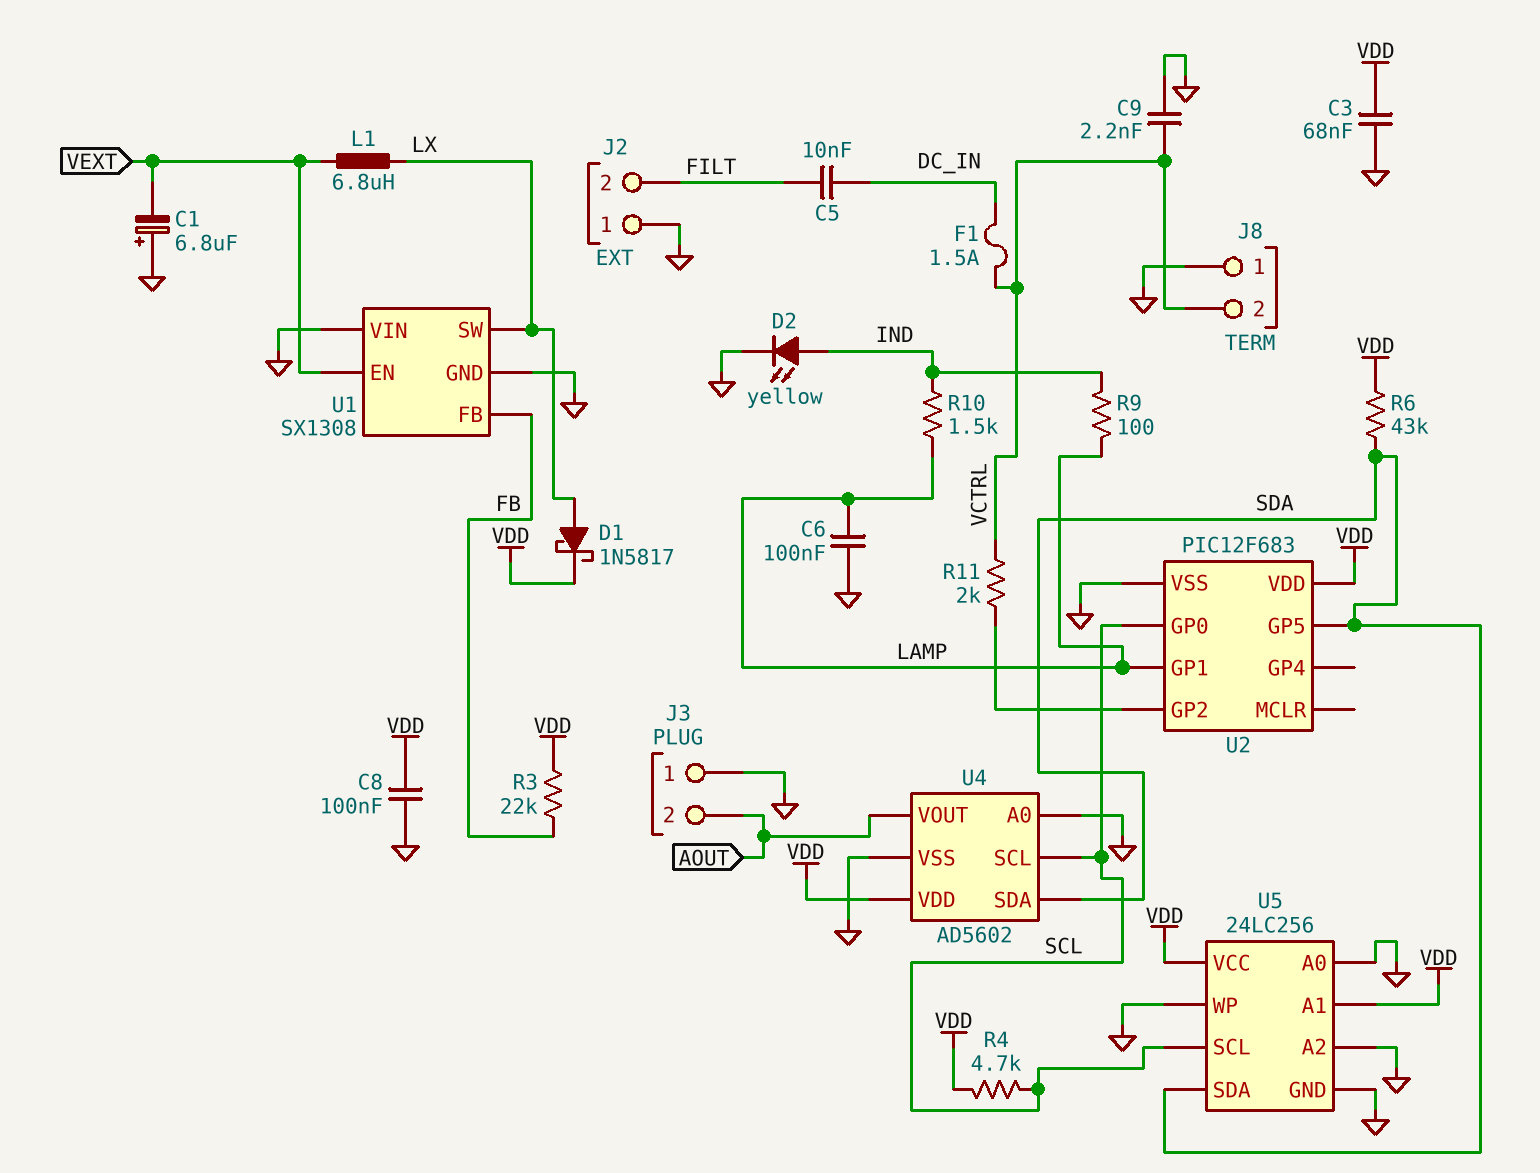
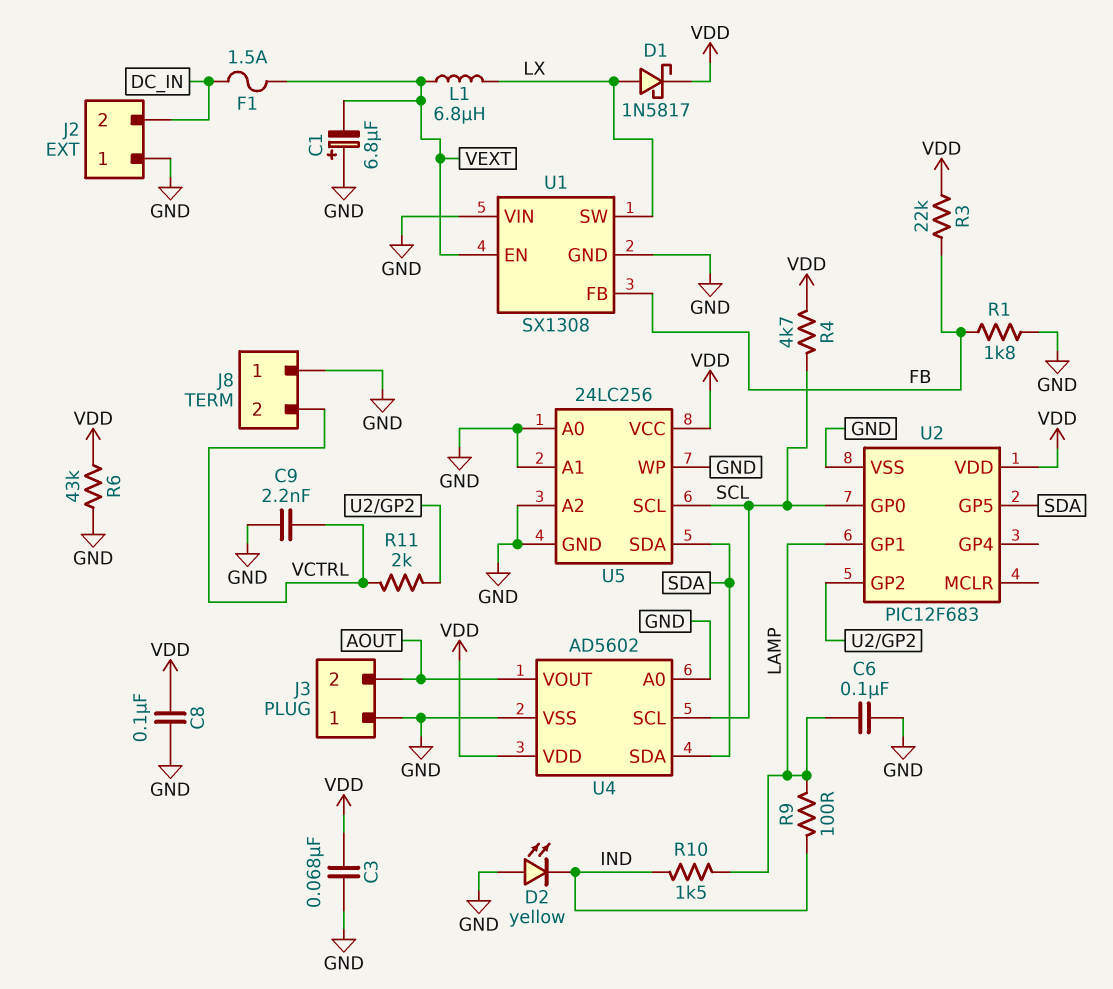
C5: 10nF (DC_IN, FILT) -> none
D2: LED yellow (A IND, K GND) -> LED yellow (A GND, K IND)
F1: 1.5A (DC_IN, VCTRL) -> 1.5A (DC_IN, VEXT)
J2 pin 2: FILT -> DC_IN
R1: none -> 1.8k (FB, GND)
R6: 43k (SDA, VDD) -> 43k (GND, VDD)
U5 pin A1: VDD -> GND

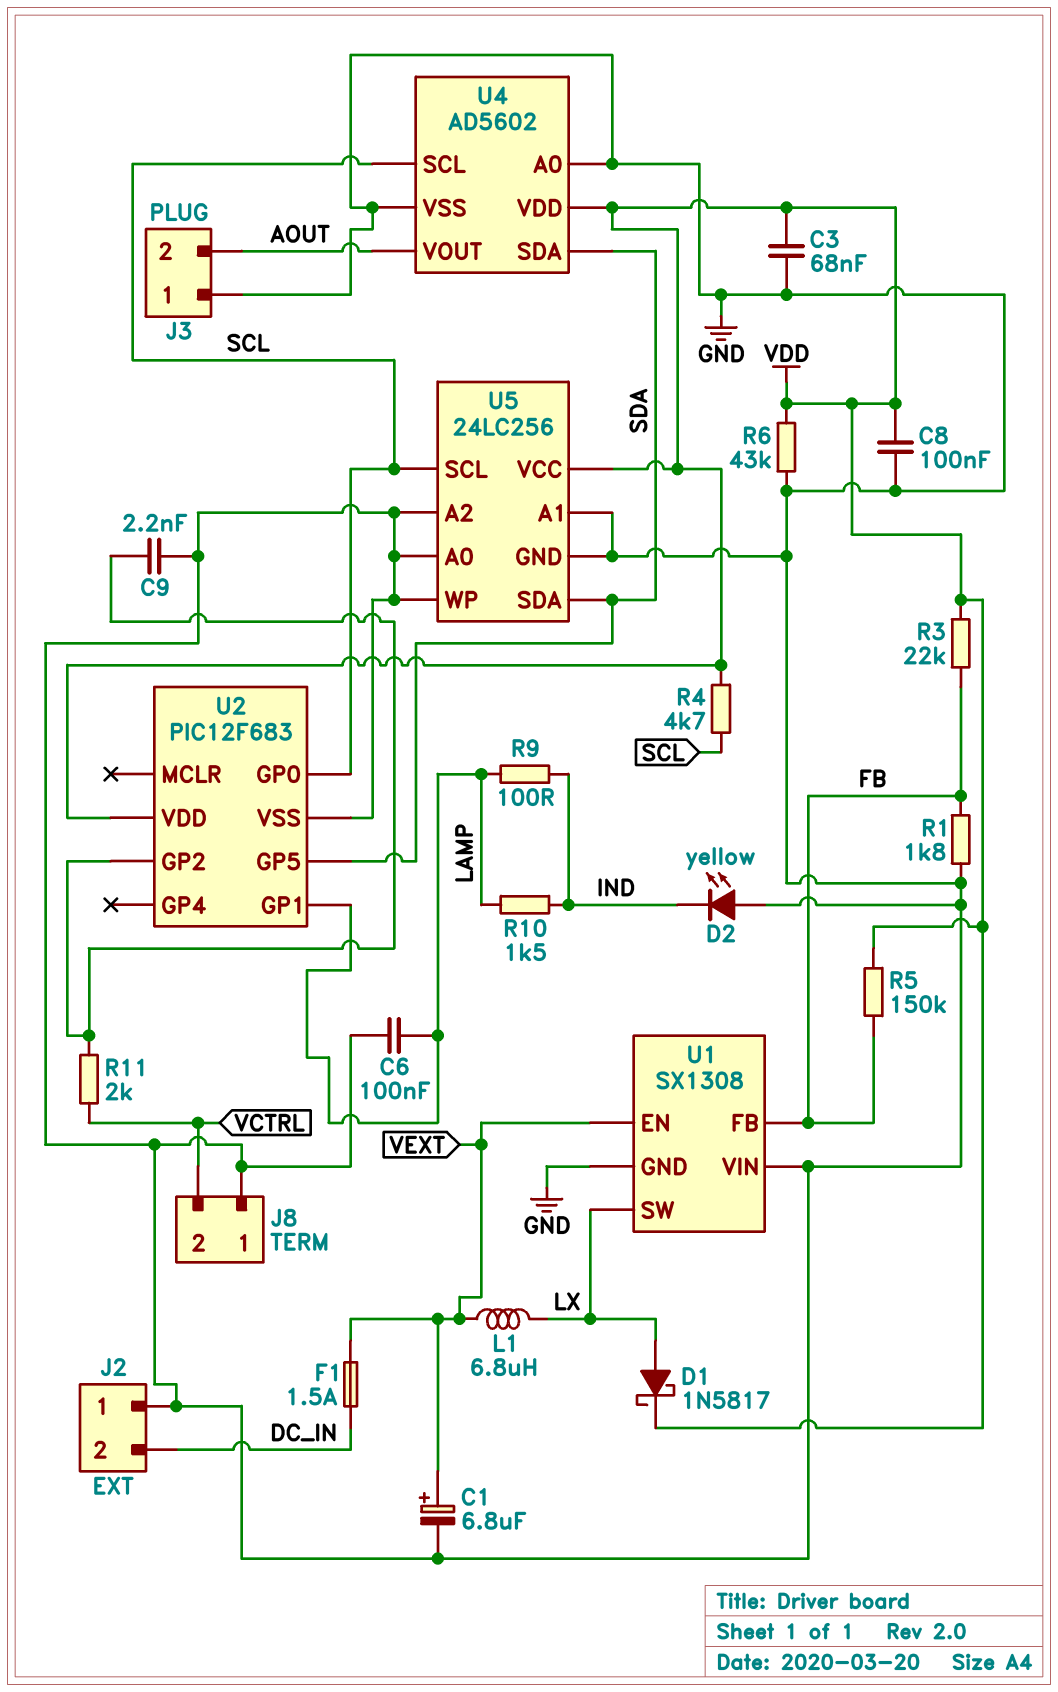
C1: 6.8uF (plus GND, minus VEXT) -> 6.8uF (plus VEXT, minus GND)
C9: 2.2nF (GND, VCTRL) -> 2.2nF (GND, U2/GP2)
R5: none -> 150k (FB, VDD)

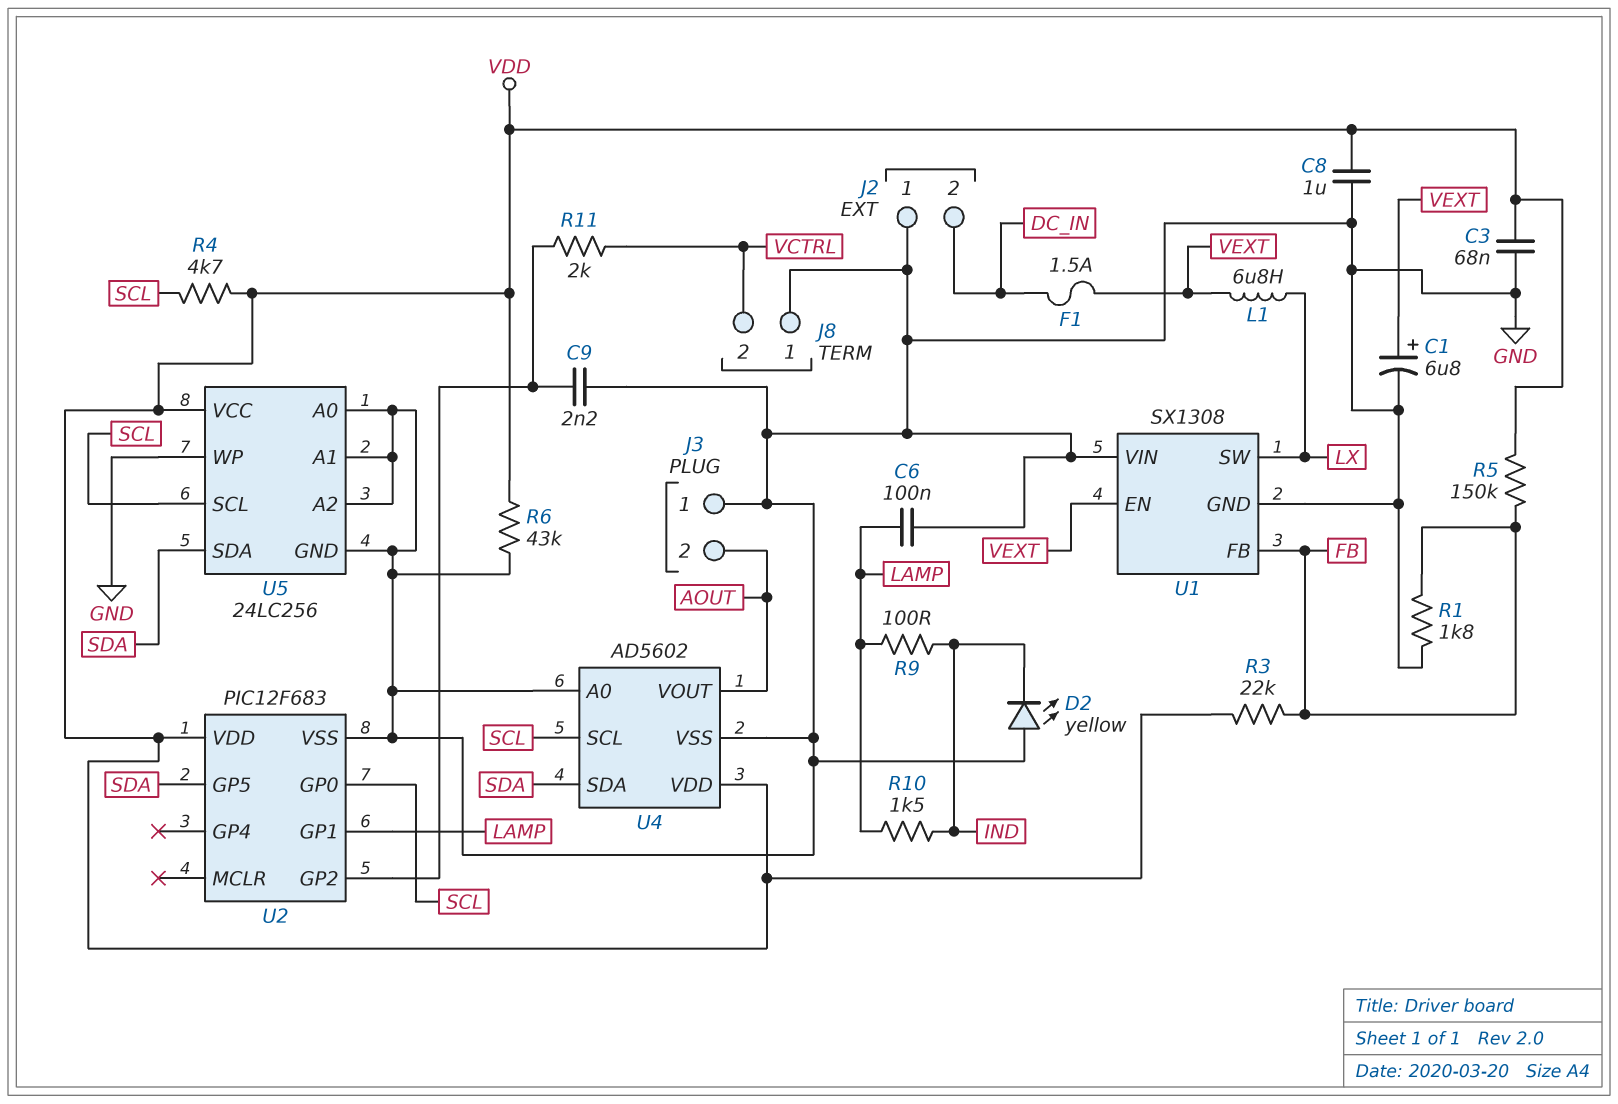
C8: 100nF (GND, VDD) -> 1uF (GND, VDD)
D1: schottky 1N5817 (A LX, K VDD) -> none

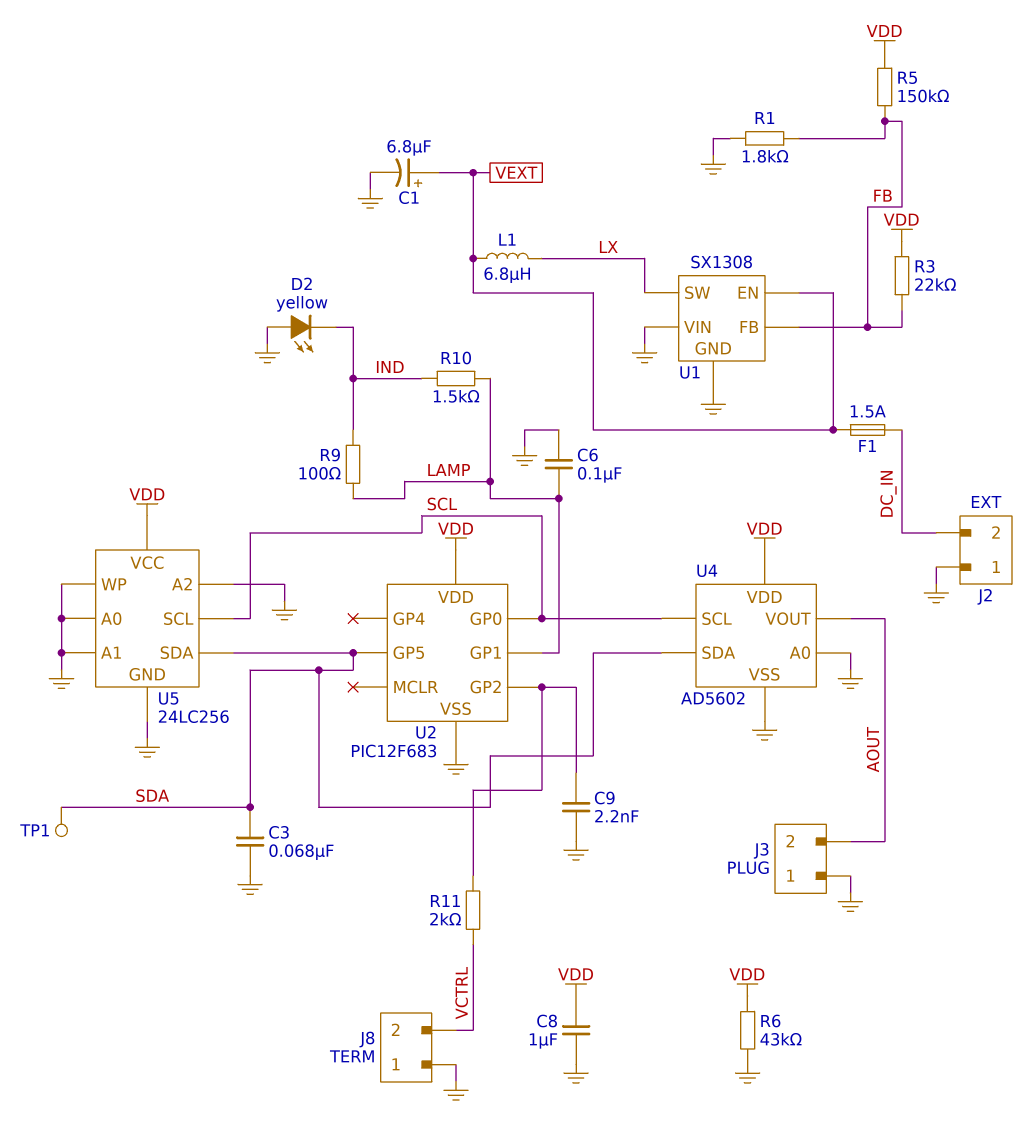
C3: 68nF (GND, VDD) -> 68nF (GND, SDA)
R4: 4.7k (SCL, VDD) -> none
TP1: none -> test point (SDA)

